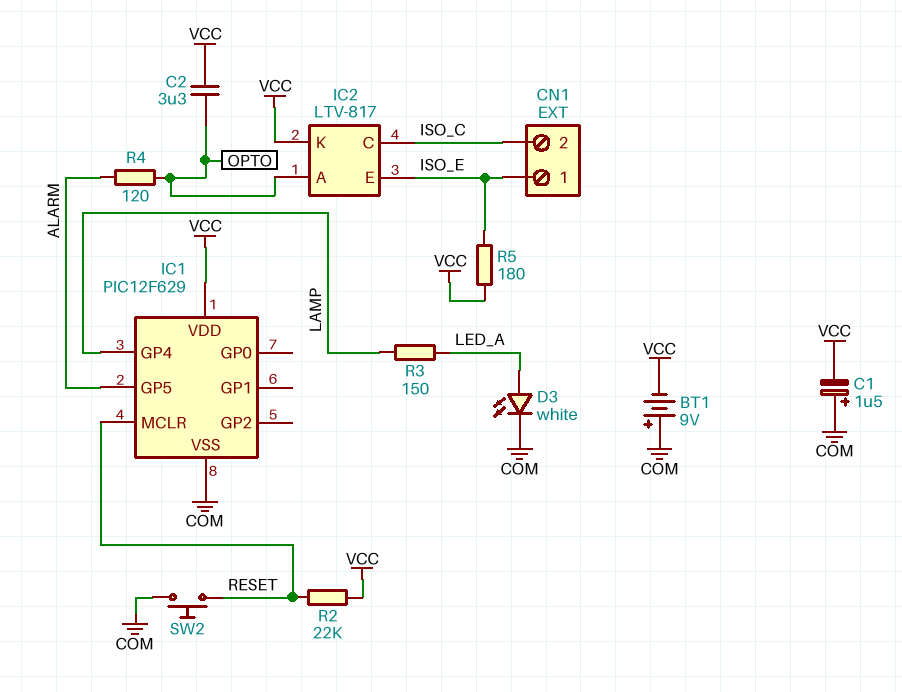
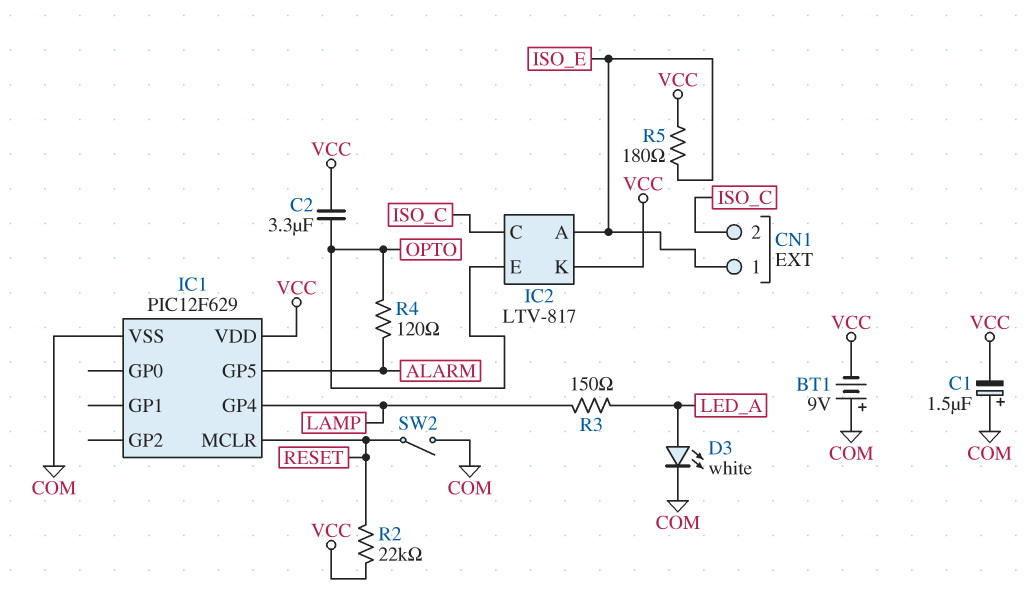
IC2 pin A: OPTO -> ISO_E
IC2 pin E: ISO_E -> OPTO
SW2: button (COM, RESET) -> switch (COM, RESET)

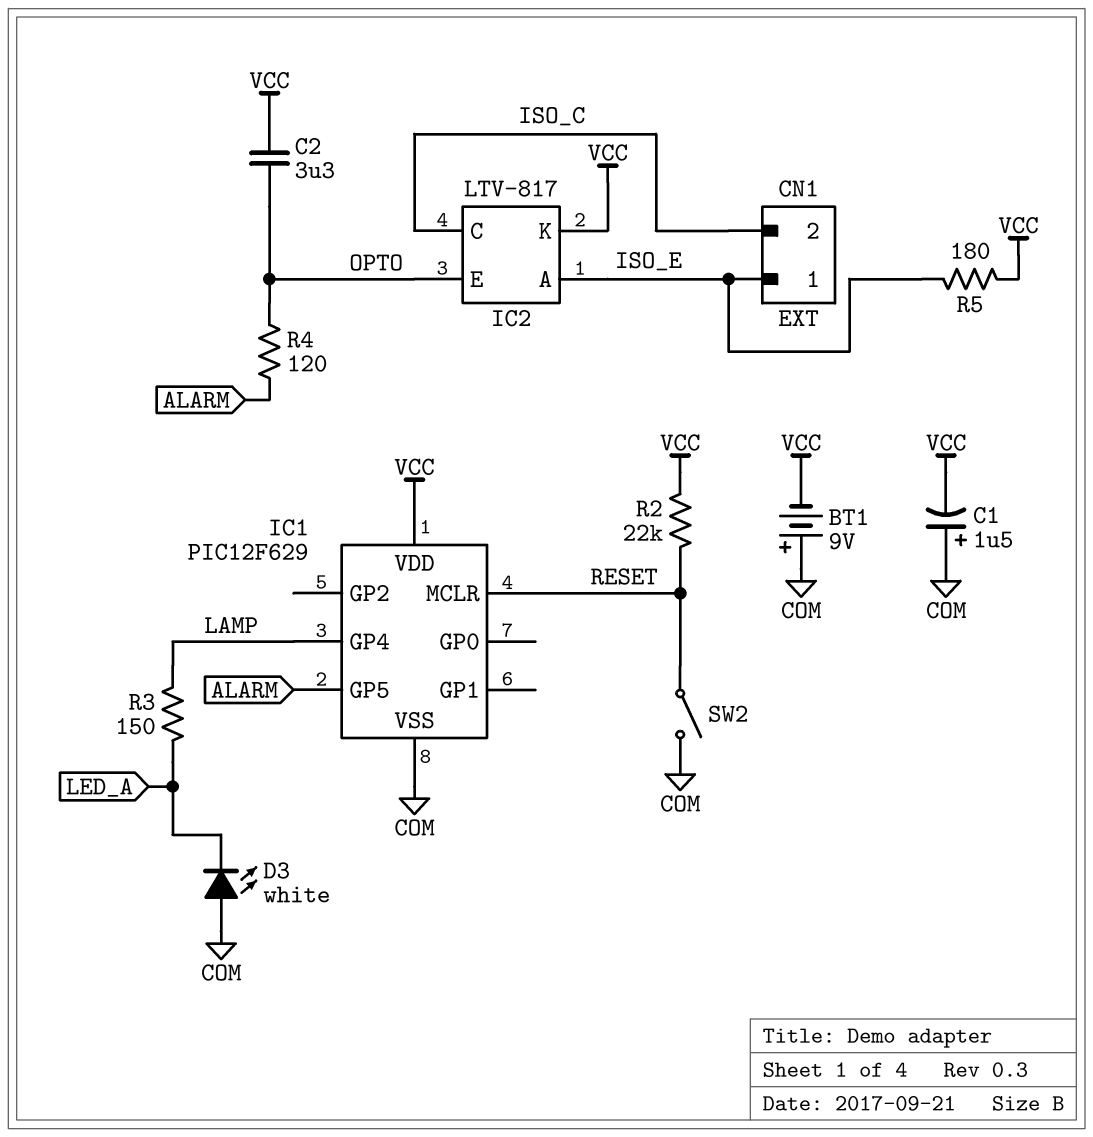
D3: LED white (A LED_A, K COM) -> LED white (A COM, K LED_A)

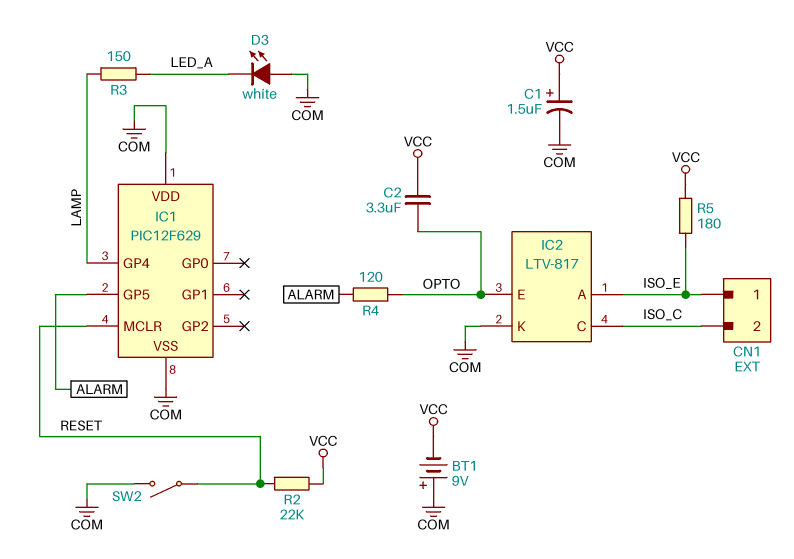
C1: 1.5uF (plus COM, minus VCC) -> 1.5uF (plus VCC, minus COM)
IC1 pin VDD: VCC -> COM
IC2 pin K: VCC -> COM

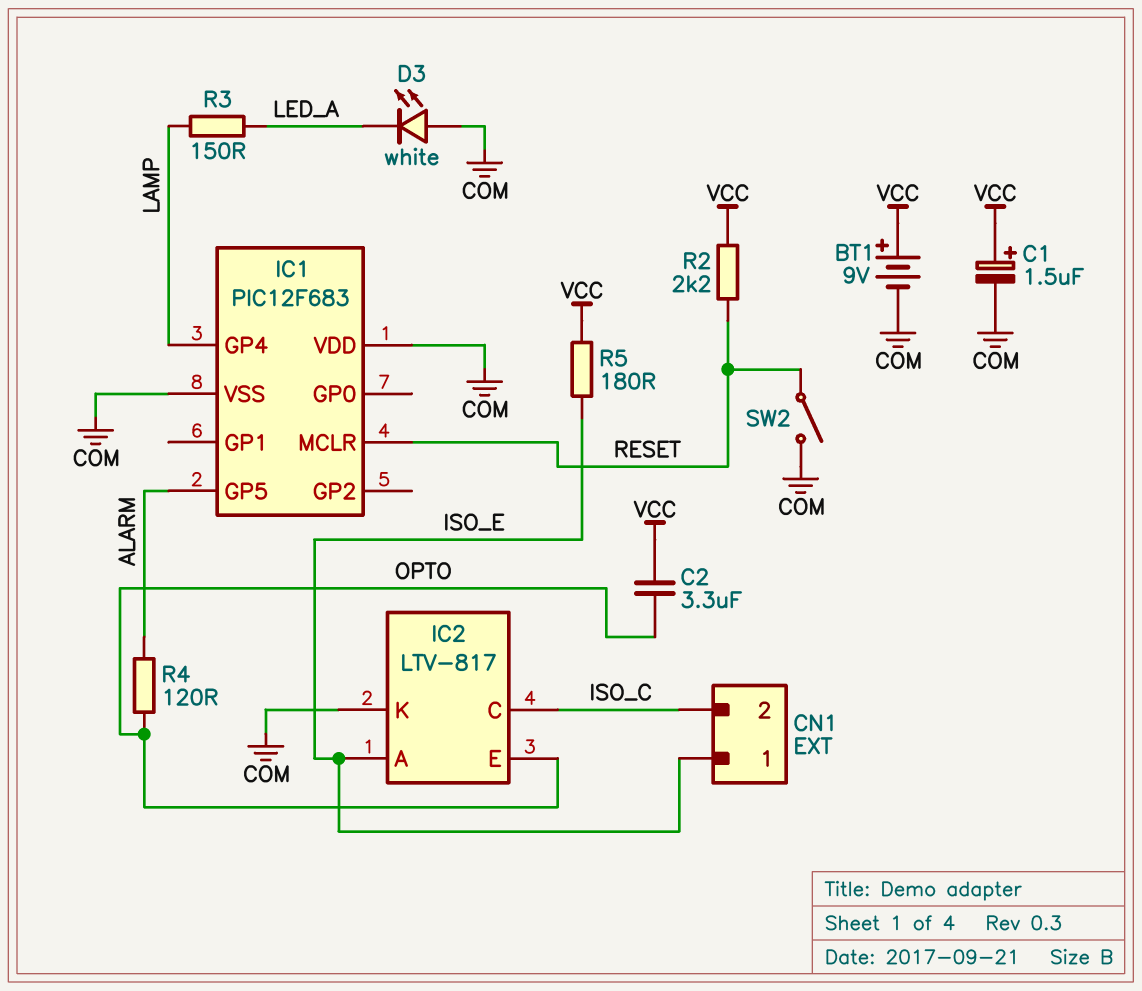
BT1: 9V (plus COM, minus VCC) -> 9V (plus VCC, minus COM)
IC1: PIC12F629 -> PIC12F683
R2: 22k (RESET, VCC) -> 2.2k (RESET, VCC)

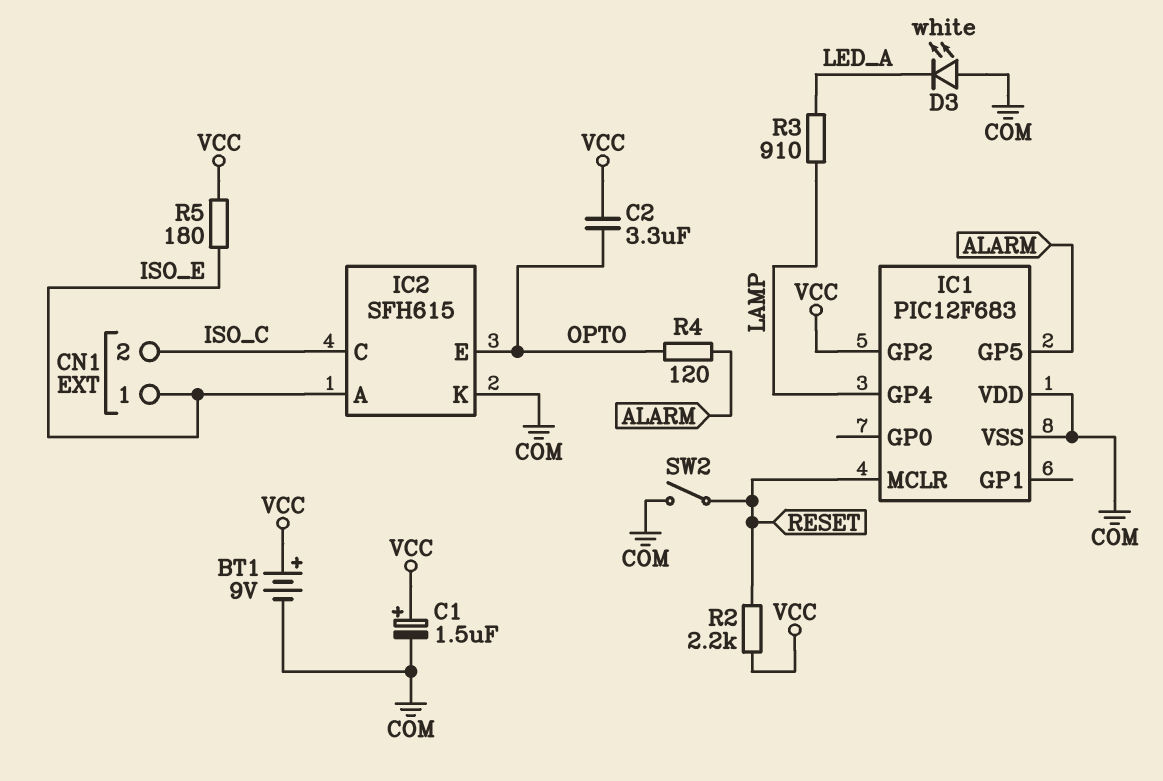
IC1 pin GP2: none -> VCC
IC2: LTV-817 -> SFH615
R3: 150 (LAMP, LED_A) -> 910 (LAMP, LED_A)

